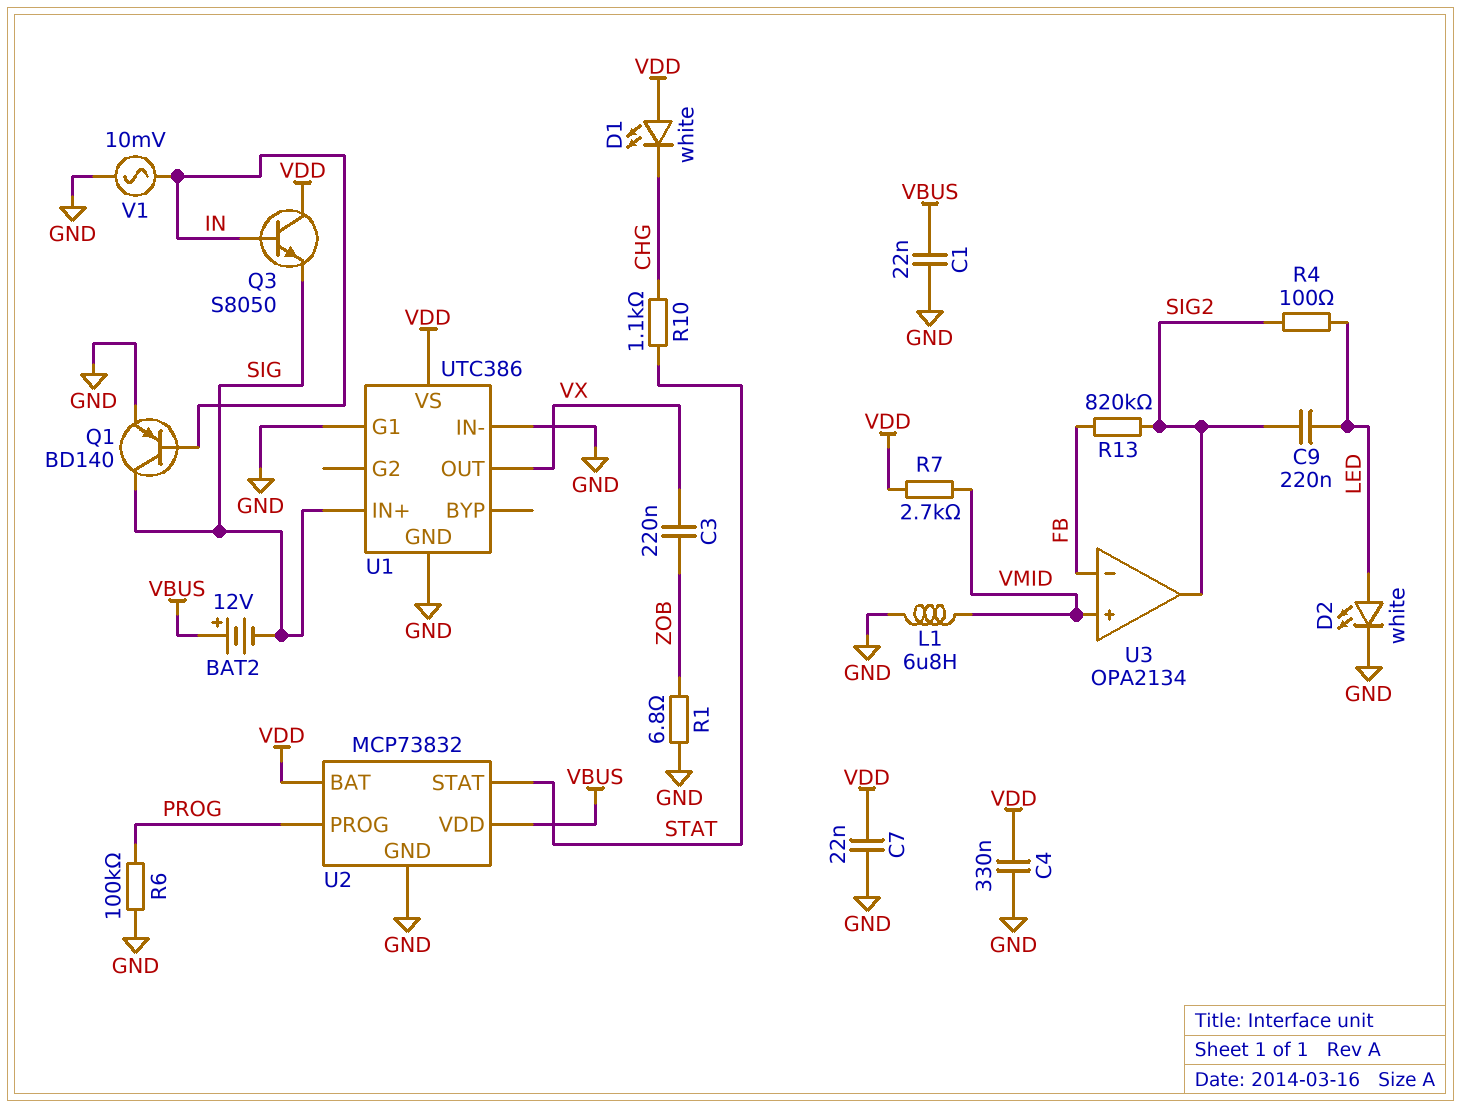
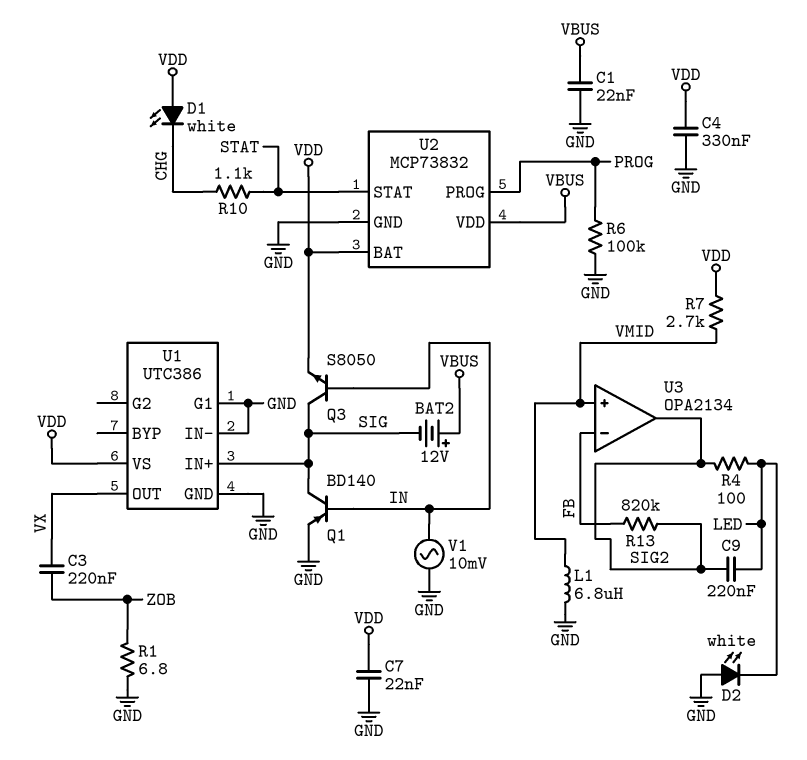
D2: LED white (A LED, K GND) -> LED white (A GND, K LED)
Q3: NPN S8050 (B IN, C VDD, E SIG) -> NPN S8050 (B IN, C SIG, E VDD)

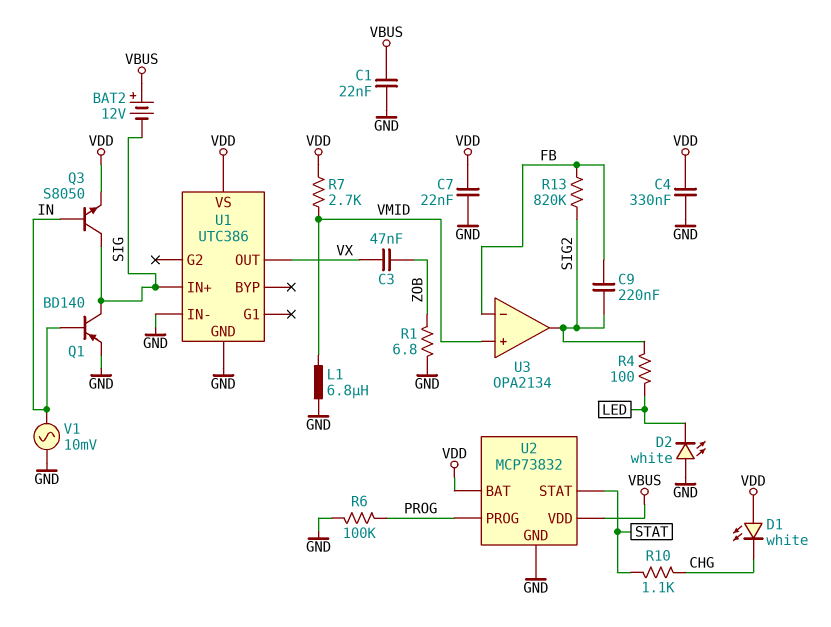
C3: 220nF (VX, ZOB) -> 47nF (VX, ZOB)
C9: 220nF (LED, SIG2) -> 220nF (FB, SIG2)
U1 pin G1: GND -> none

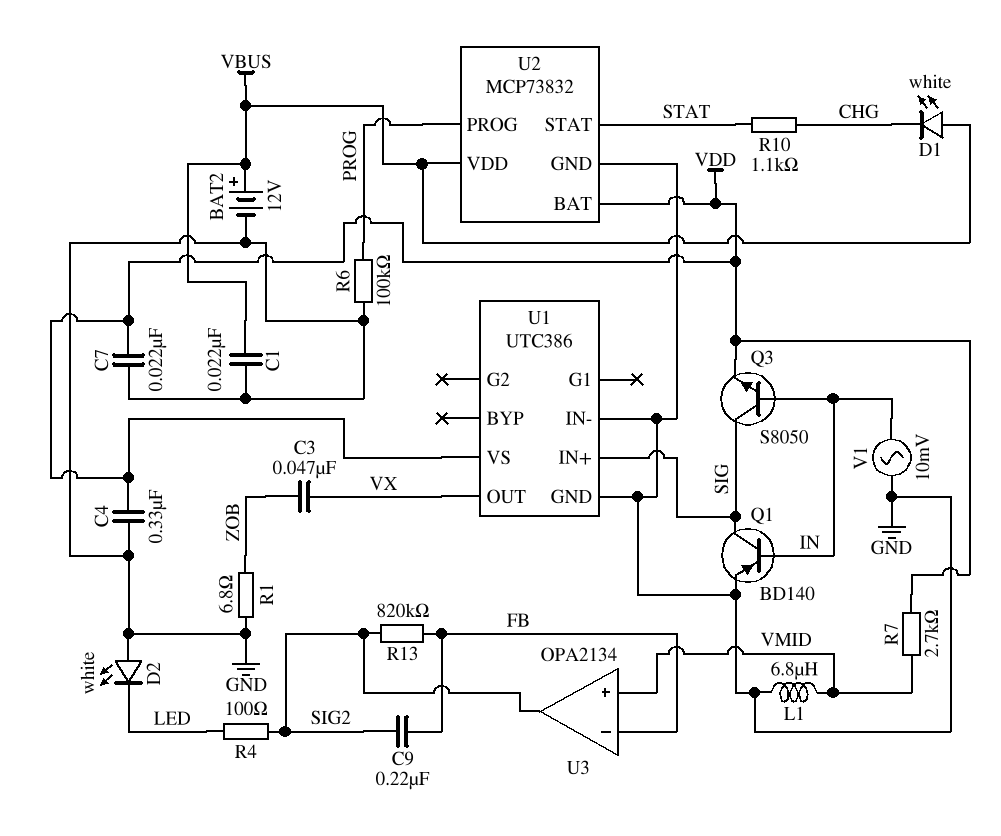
BAT2: 12V (plus VBUS, minus SIG) -> 12V (plus VBUS, minus GND)
D1: LED white (A VDD, K CHG) -> LED white (A VBUS, K CHG)

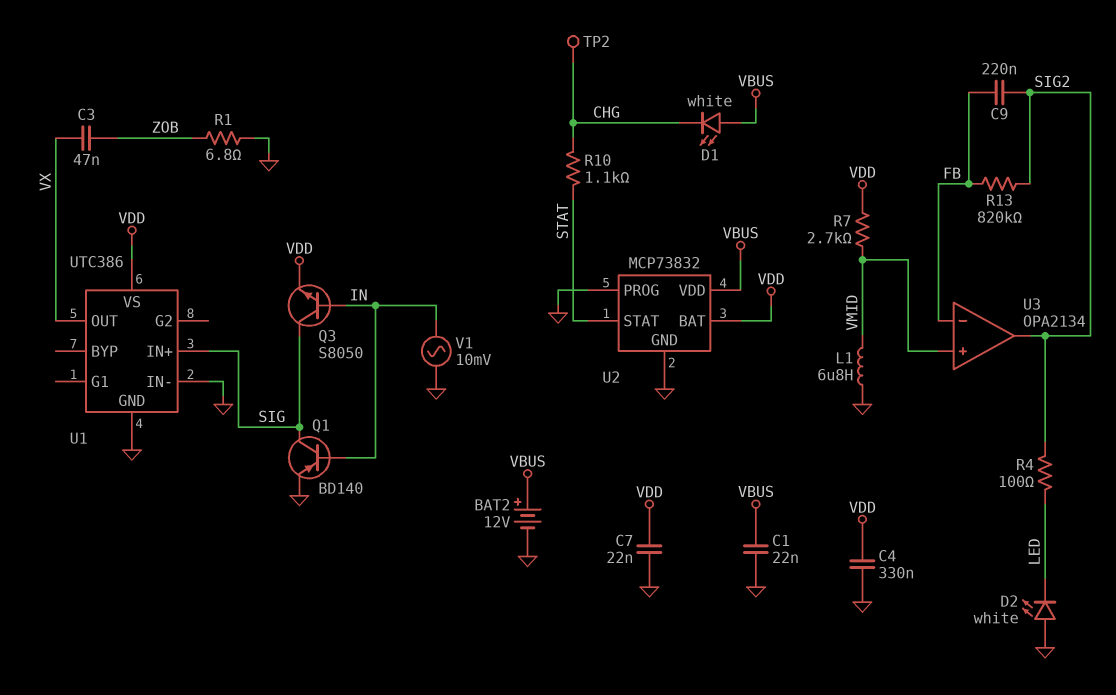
R6: 100k (GND, PROG) -> none
TP2: none -> test point (CHG)
U2 pin PROG: PROG -> GND

